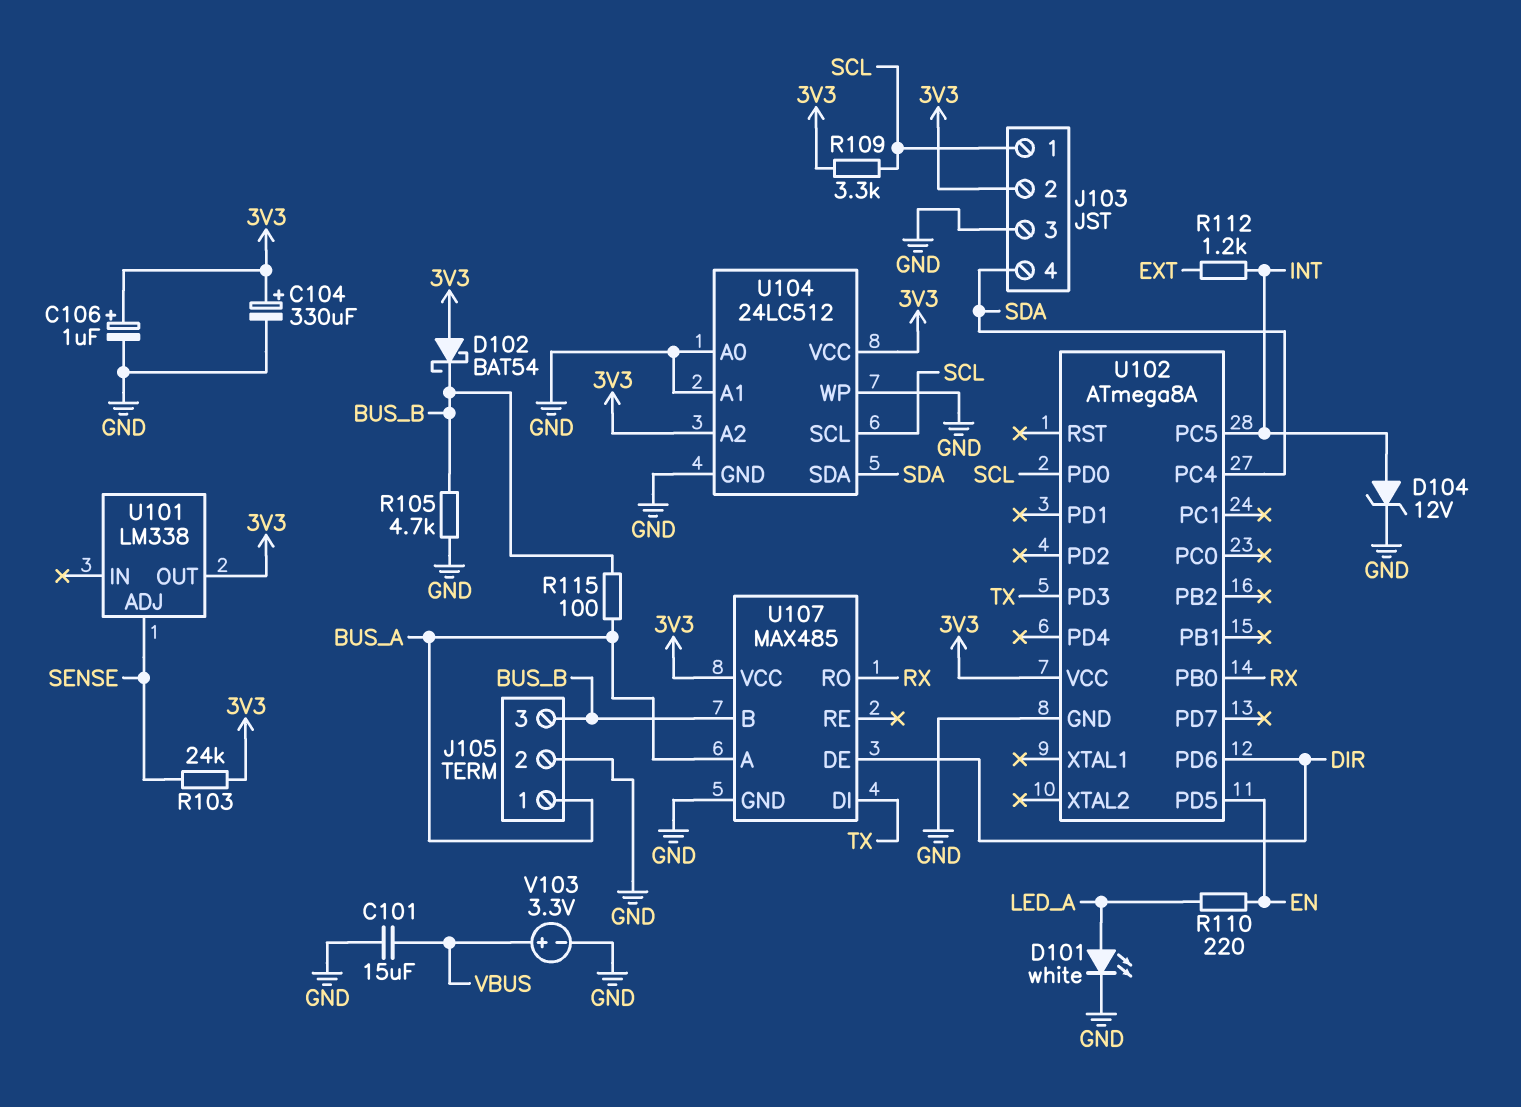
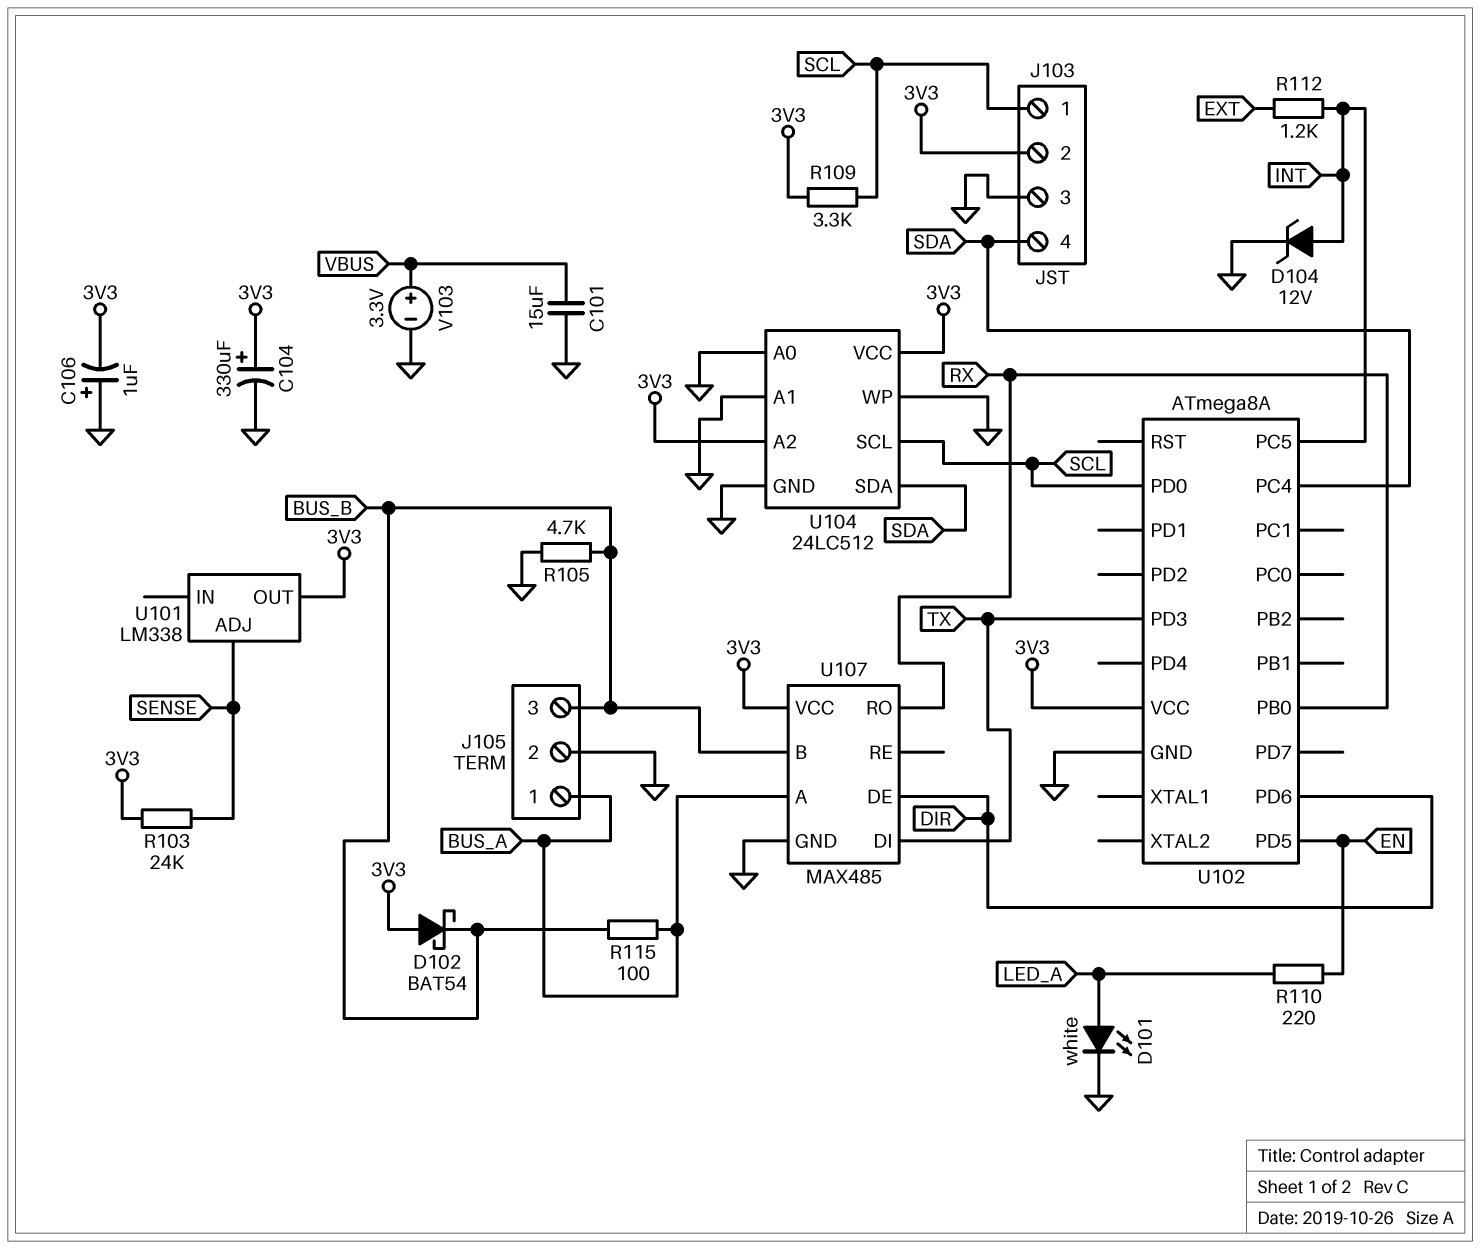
C106: 1uF (plus 3V3, minus GND) -> 1uF (plus GND, minus 3V3)

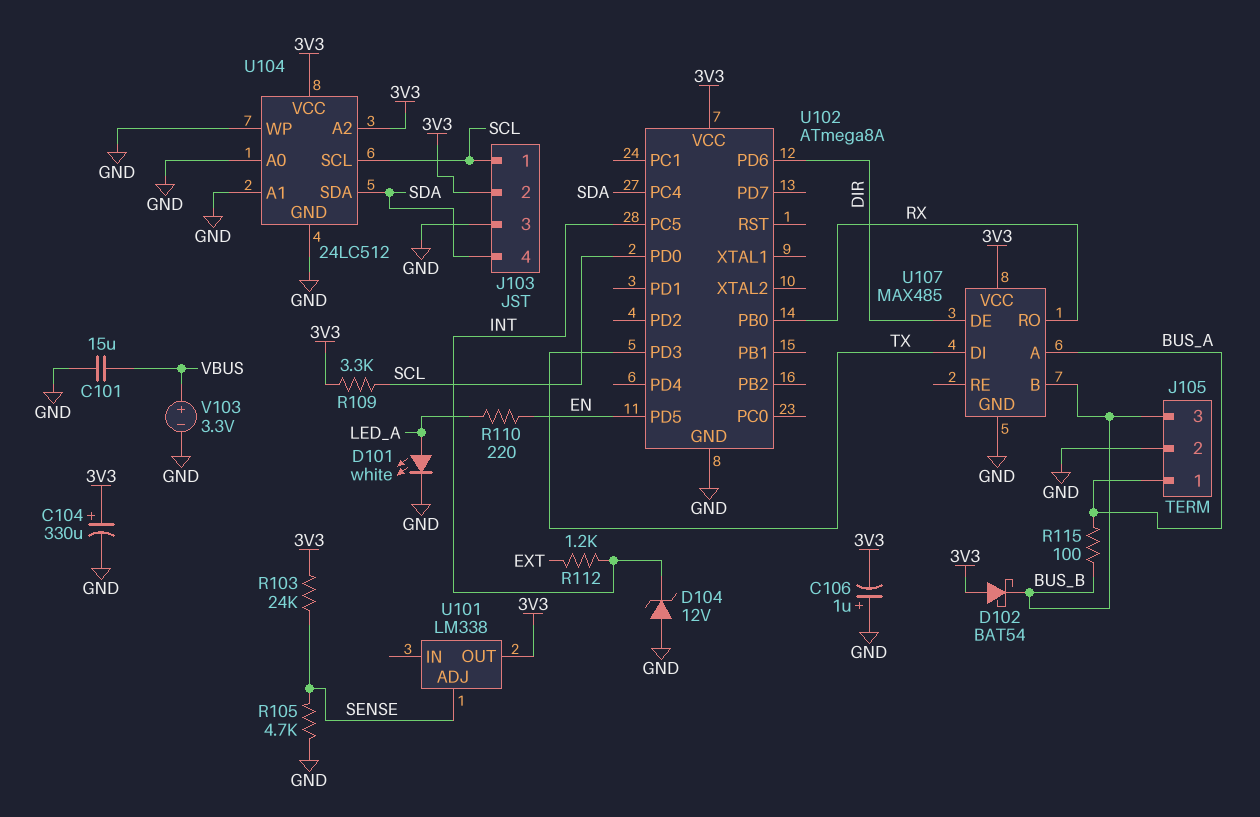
D104: zener 12V (A INT, K GND) -> zener 12V (A GND, K INT)
R105: 4.7k (BUS_B, GND) -> 4.7k (GND, SENSE)

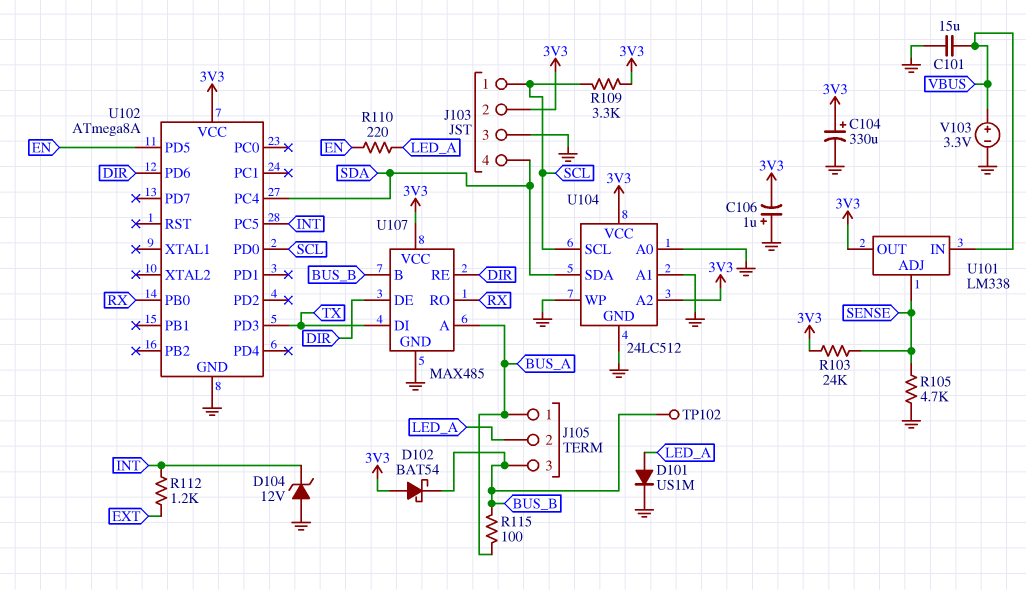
D101: LED white (A LED_A, K GND) -> diode US1M (A LED_A, K GND)
J105 pin 2: GND -> LED_A
TP102: none -> test point (BUS_B)
U101 pin IN: none -> VBUS
U107 pin RE: none -> DIR

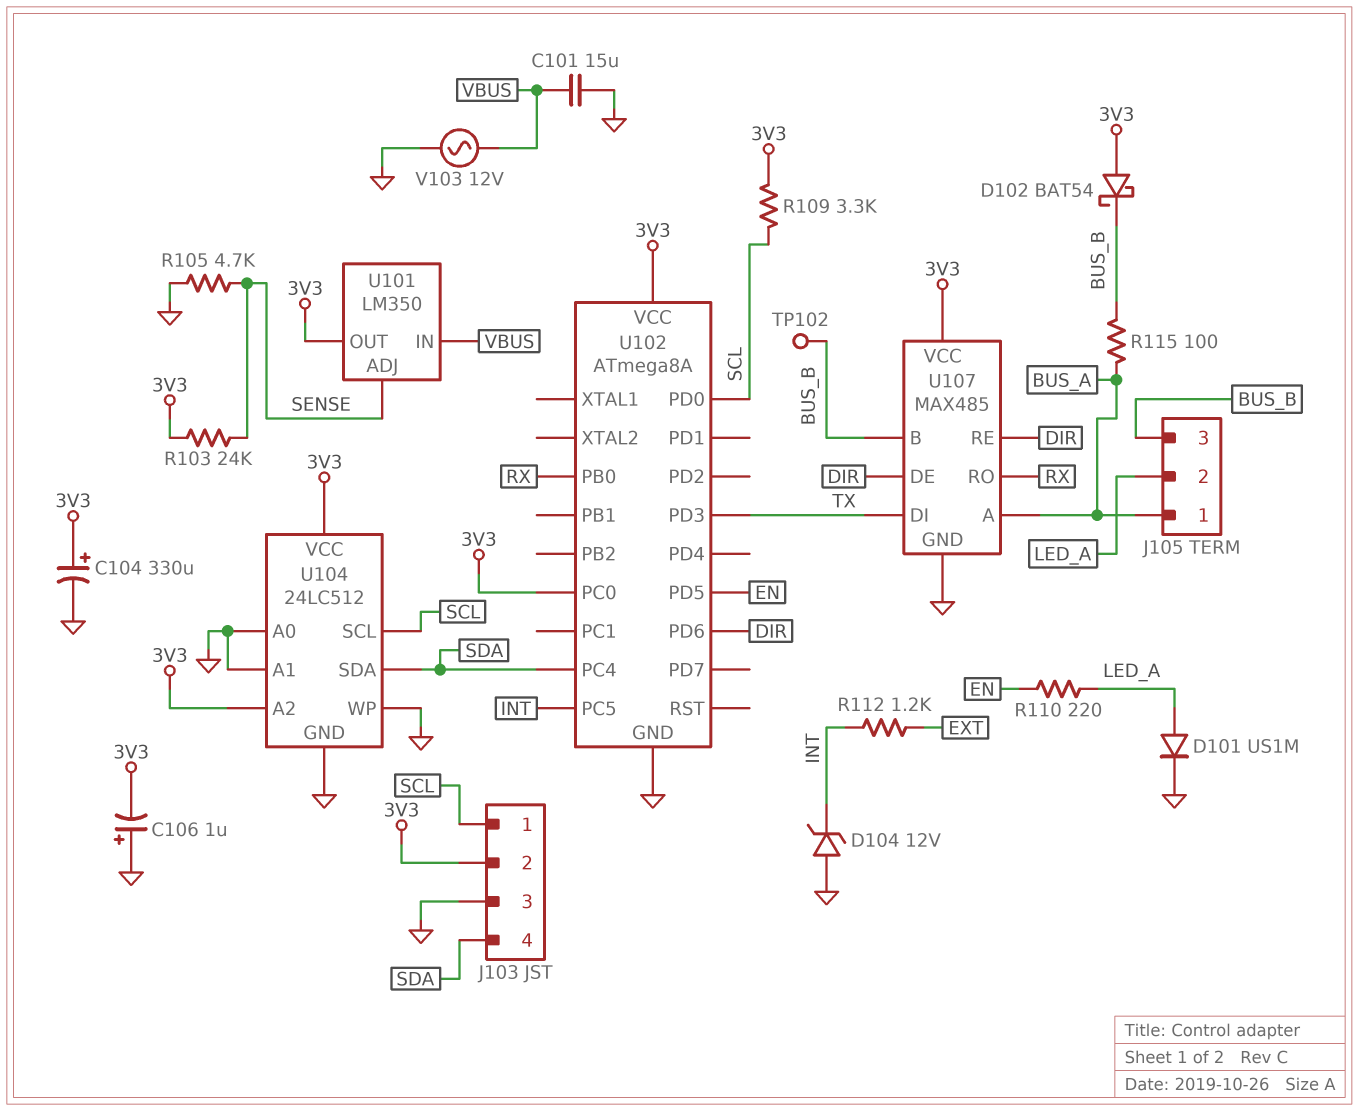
U101: LM338 -> LM350
U102 pin PC0: none -> 3V3
V103: 3.3V (plus VBUS, minus GND) -> AC 12V (GND, VBUS)

